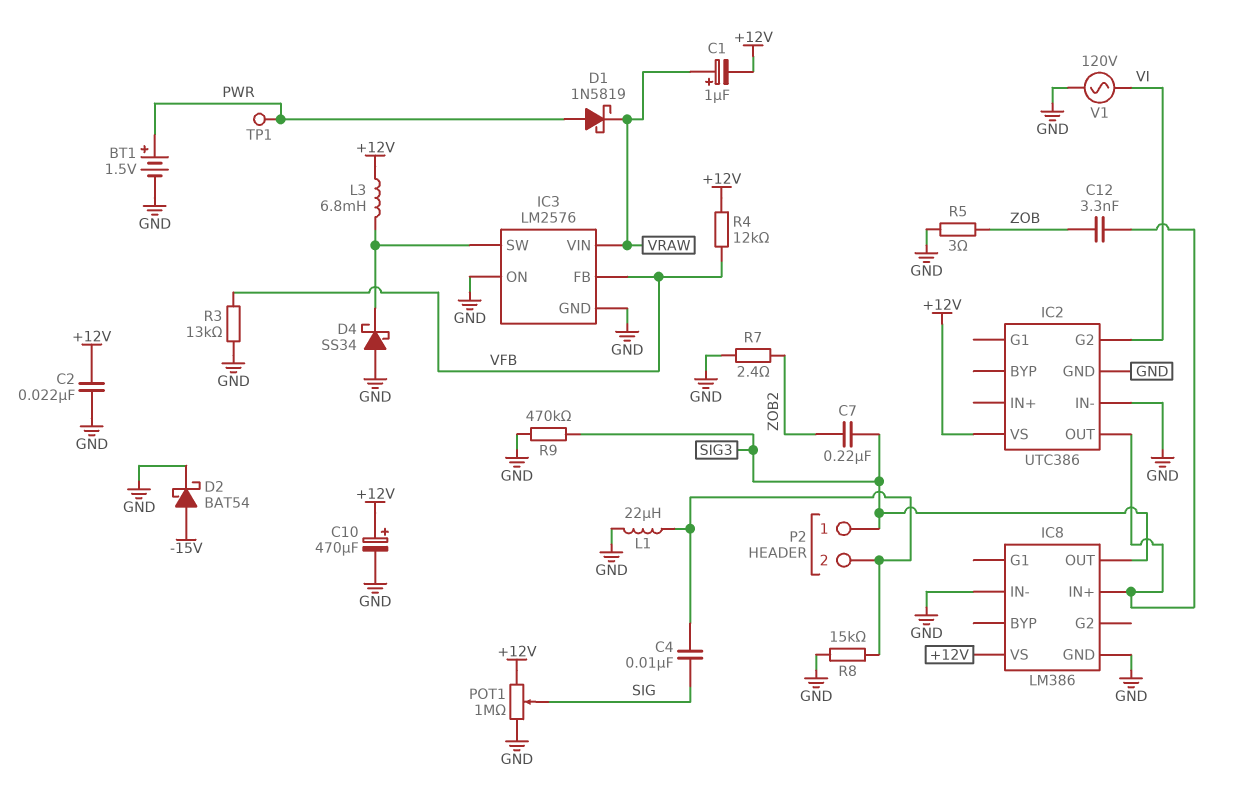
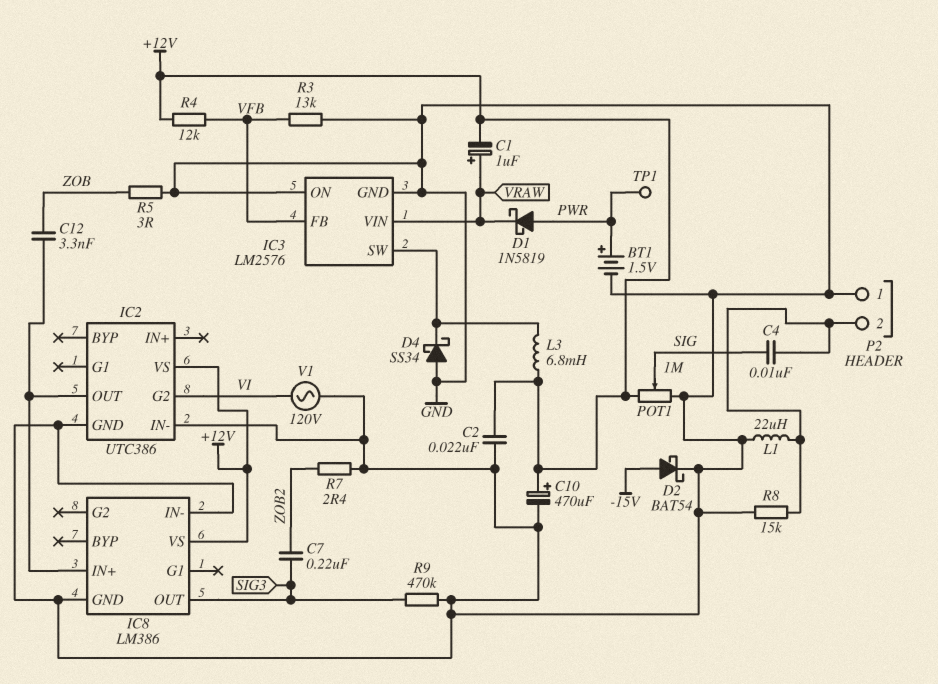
P2 pin 1: SIG3 -> GND

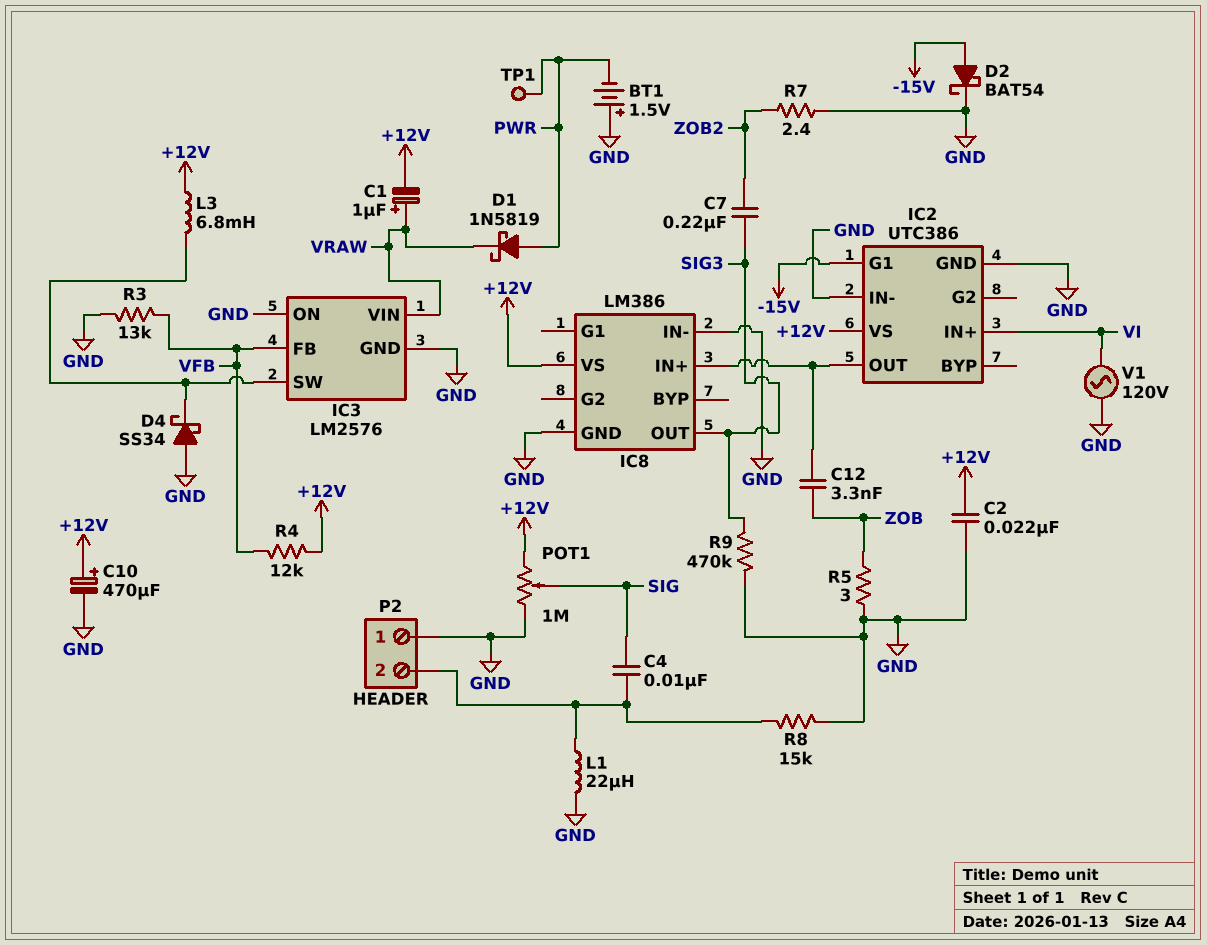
BT1: 1.5V (plus PWR, minus GND) -> 1.5V (plus GND, minus PWR)
IC2 pin G1: none -> -15V
IC2 pin G2: VI -> none
IC2 pin IN+: none -> VI

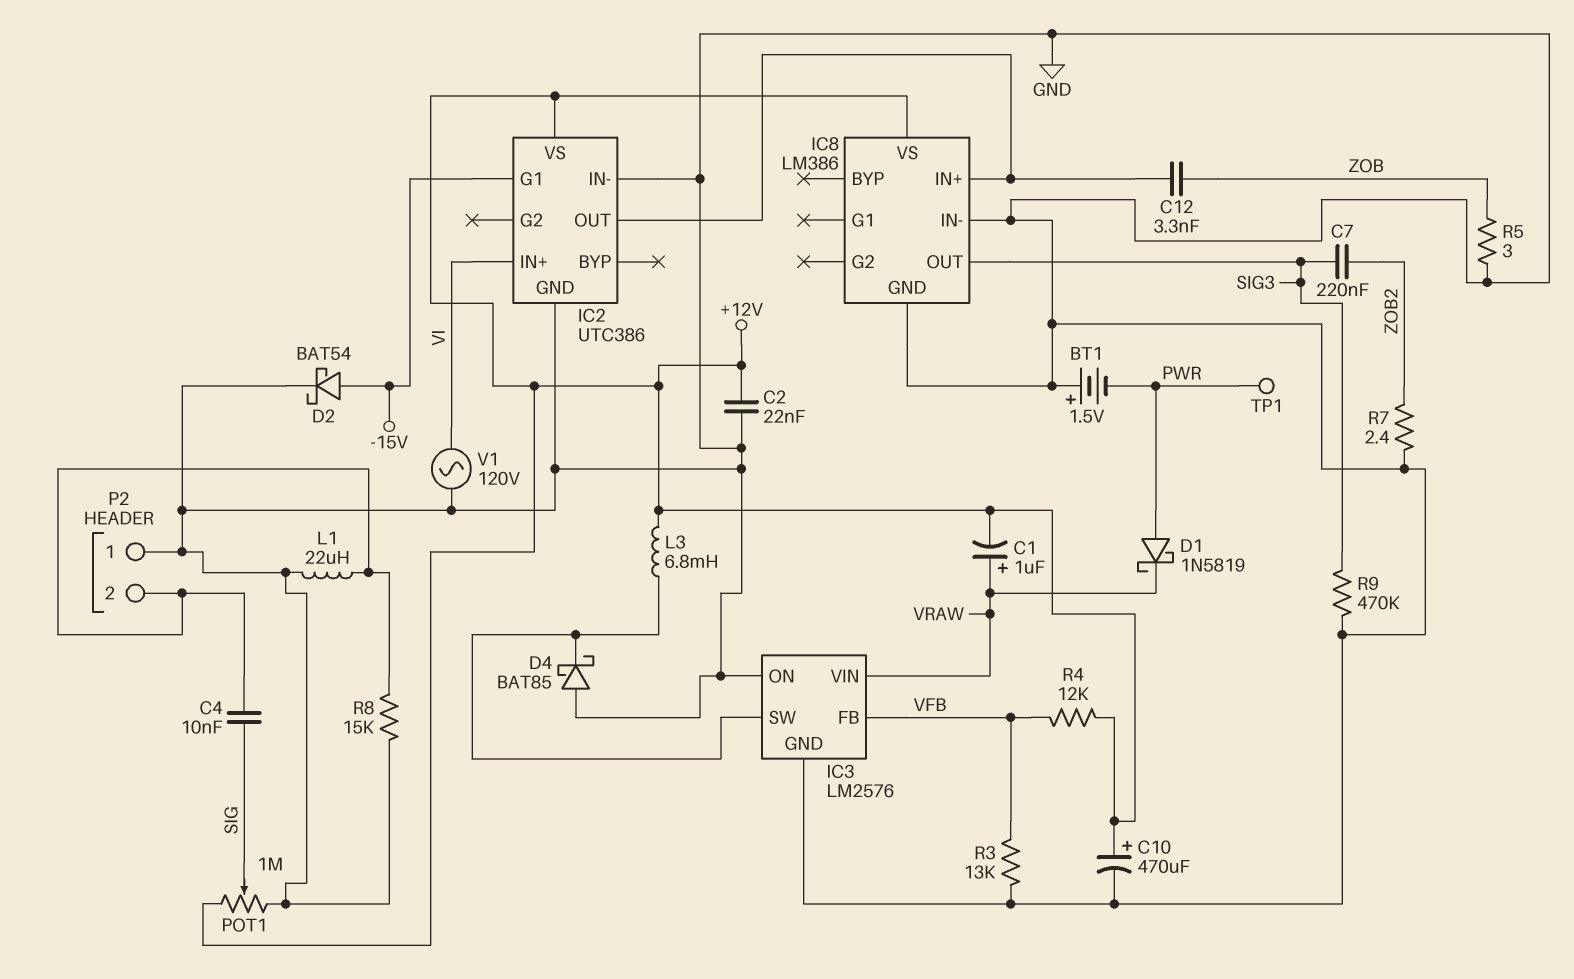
D4: schottky SS34 (A GND, K IC3/SW) -> schottky BAT85 (A GND, K IC3/SW)

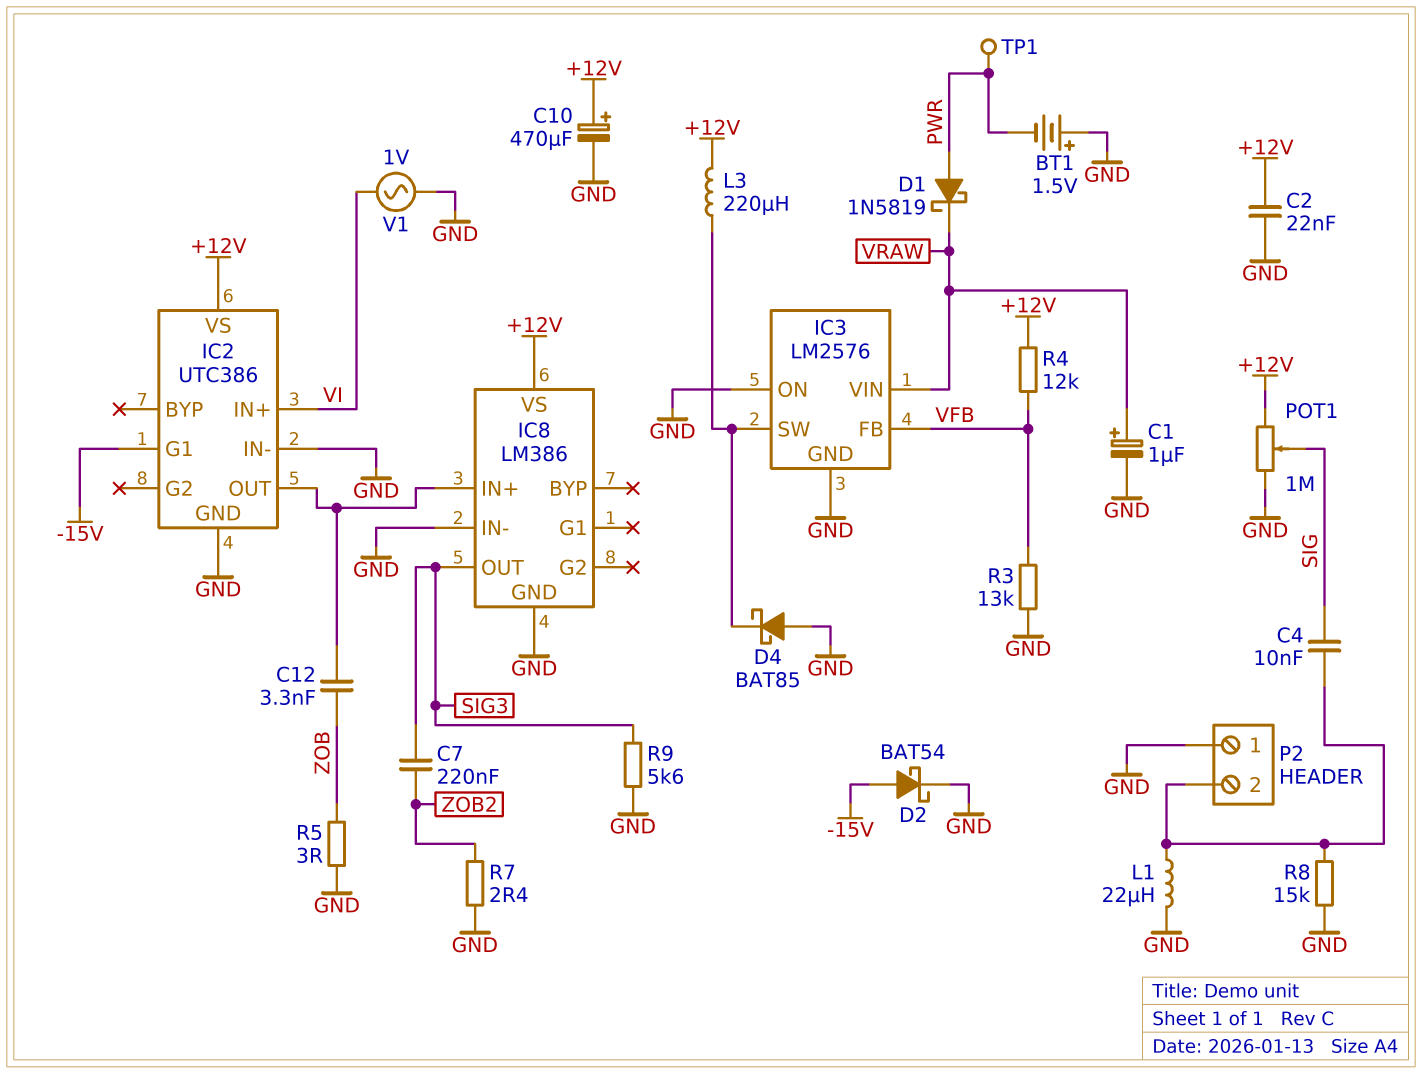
C1: 1uF (plus VRAW, minus +12V) -> 1uF (plus VRAW, minus GND)
L3: 6.8mH (+12V, IC3/SW) -> 220uH (+12V, IC3/SW)
R9: 470k (GND, SIG3) -> 5.6k (GND, SIG3)
V1: AC 120V (GND, VI) -> AC 1V (GND, VI)

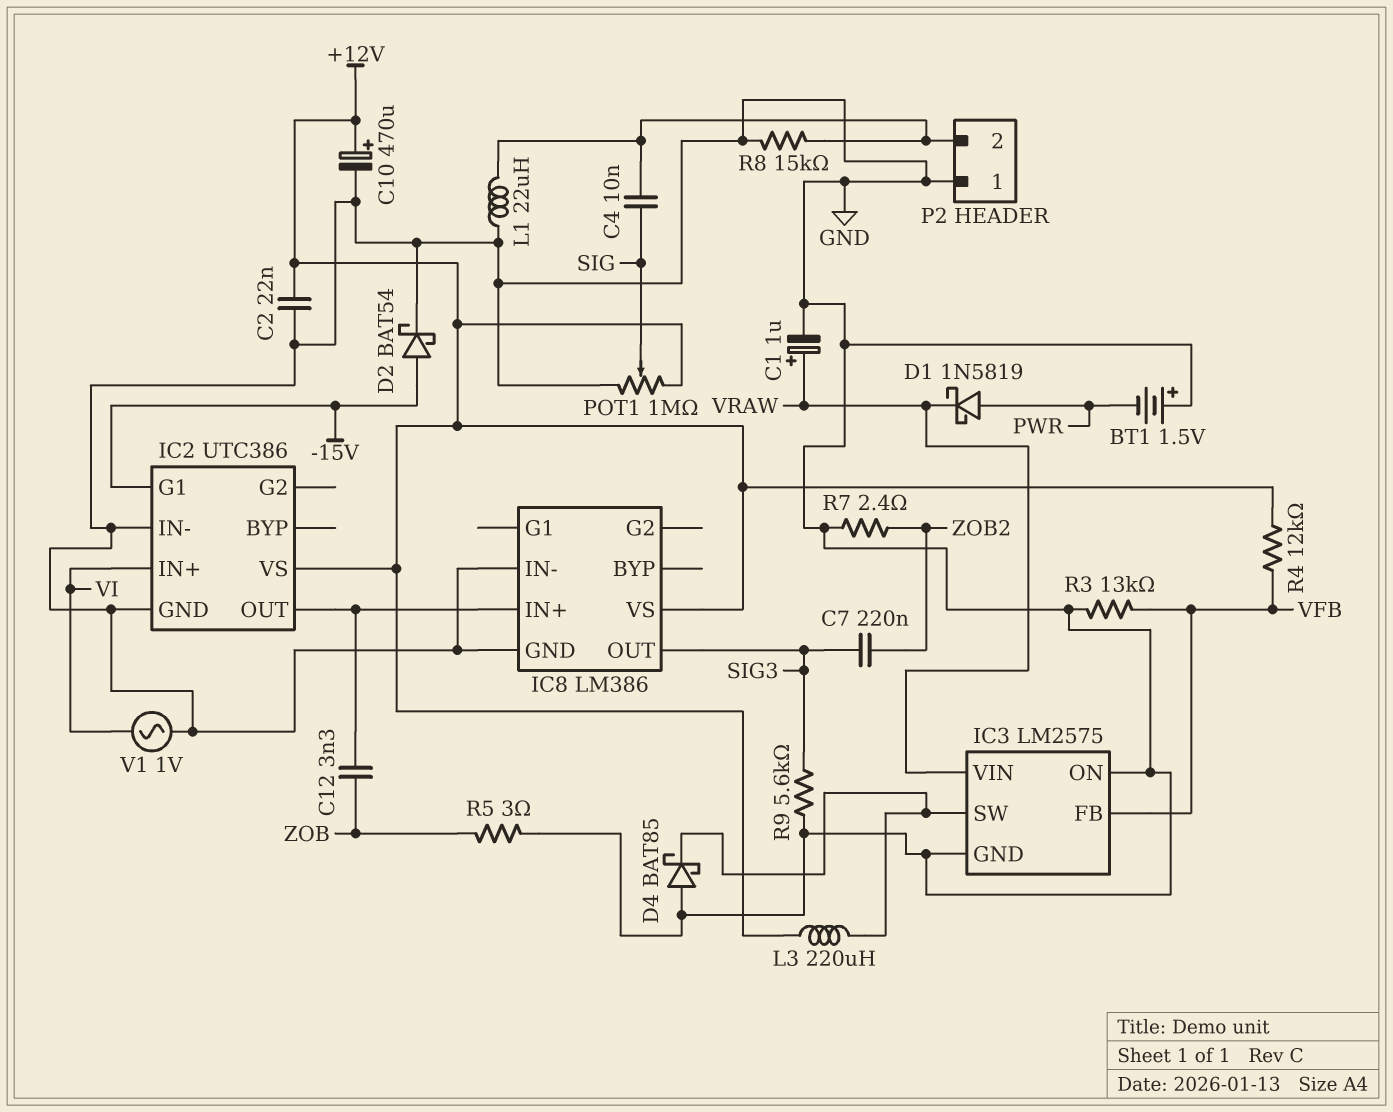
IC3: LM2576 -> LM2575
TP1: test point (PWR) -> none

